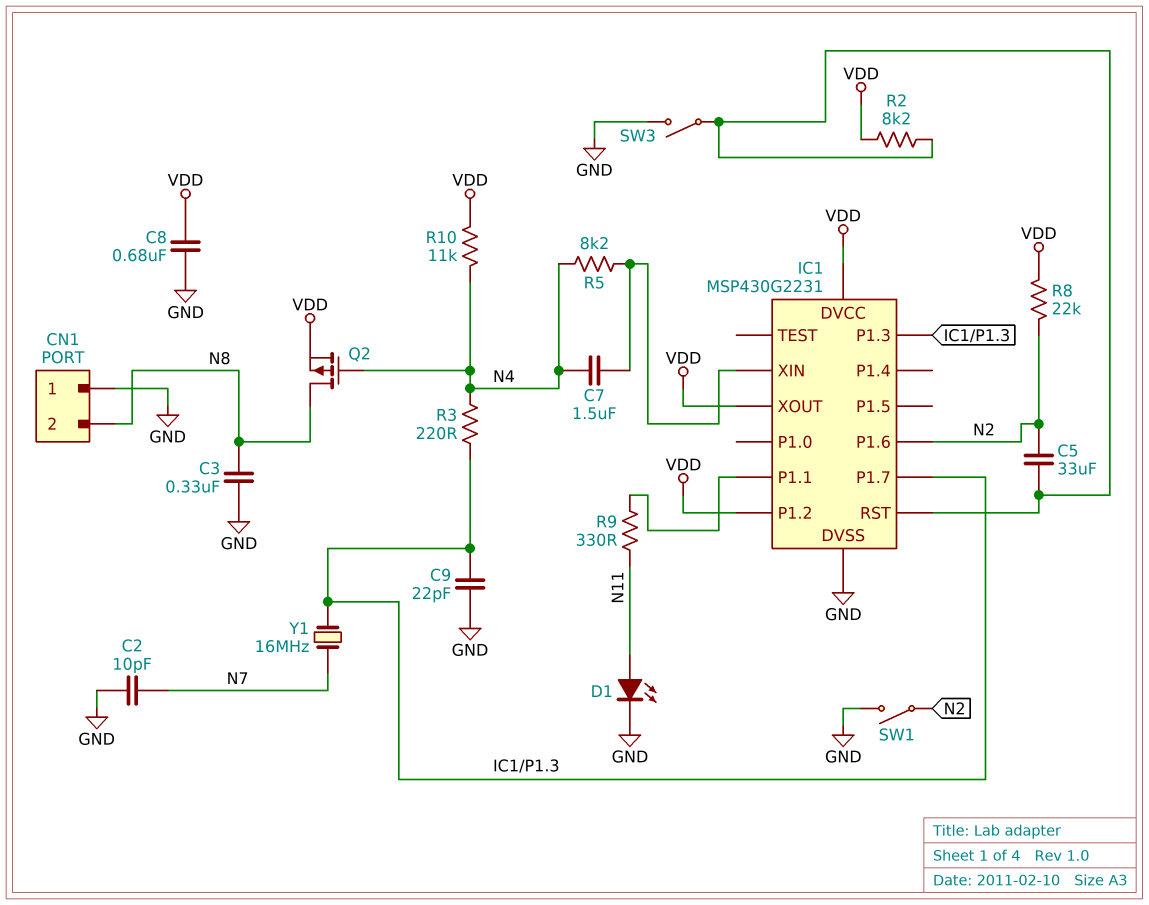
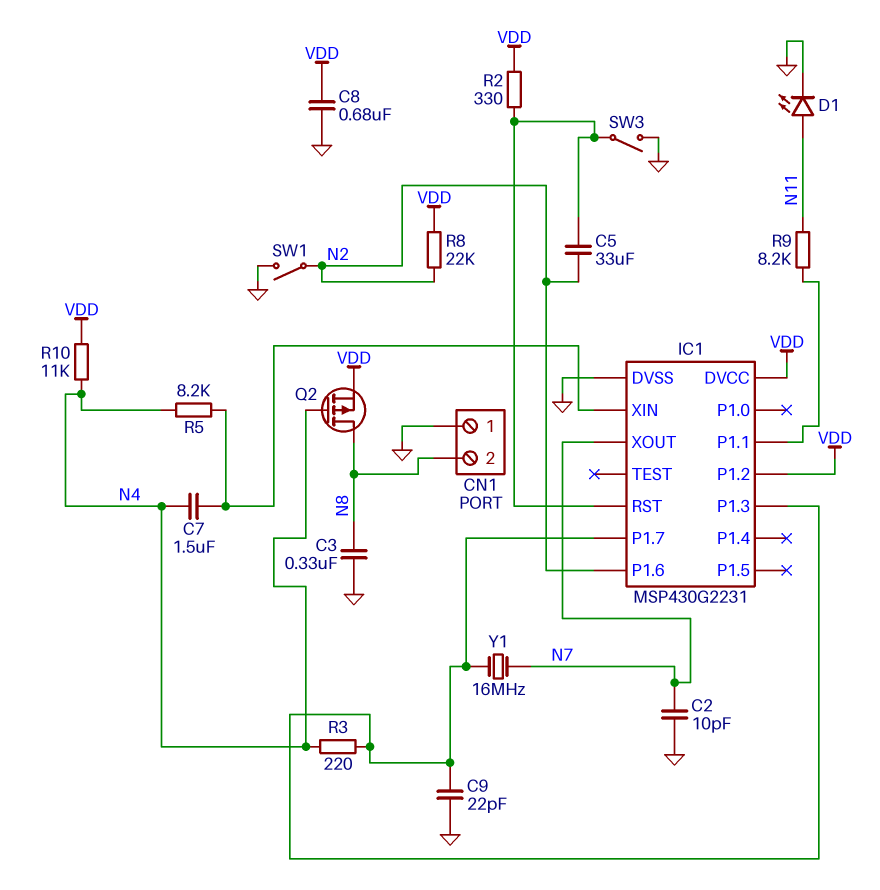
IC1 pin XOUT: VDD -> N7
R2: 8.2k (IC1/RST, VDD) -> 330 (IC1/RST, VDD)
R9: 330 (IC1/P1.1, N11) -> 8.2k (IC1/P1.1, N11)

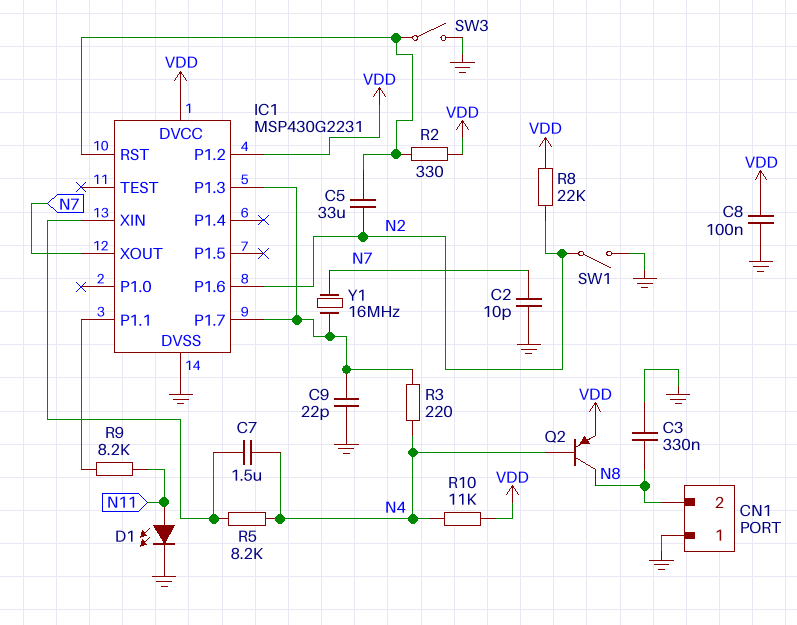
C8: 680nF (GND, VDD) -> 100nF (GND, VDD)
Q2: PMOS (G N4, D N8, S VDD) -> PNP (B N4, C N8, E VDD)

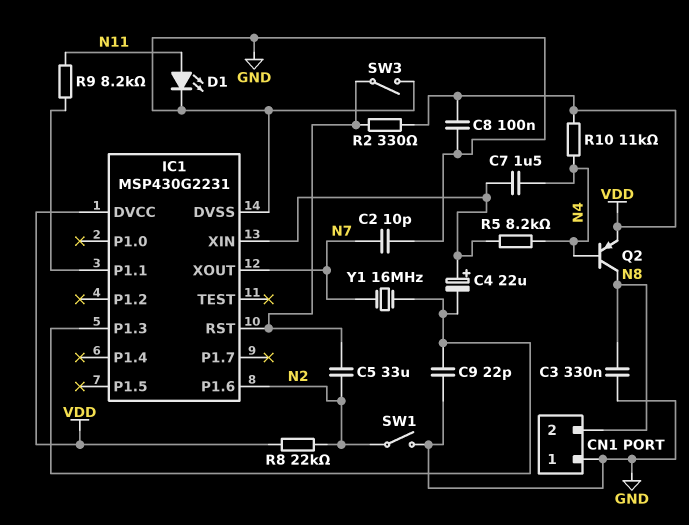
C4: none -> 22uF (plus IC1/XIN, minus IC1/P1.3)
IC1 pin P1.2: VDD -> none
IC1 pin P1.7: IC1/P1.3 -> none
R3: 220 (IC1/P1.3, N4) -> none

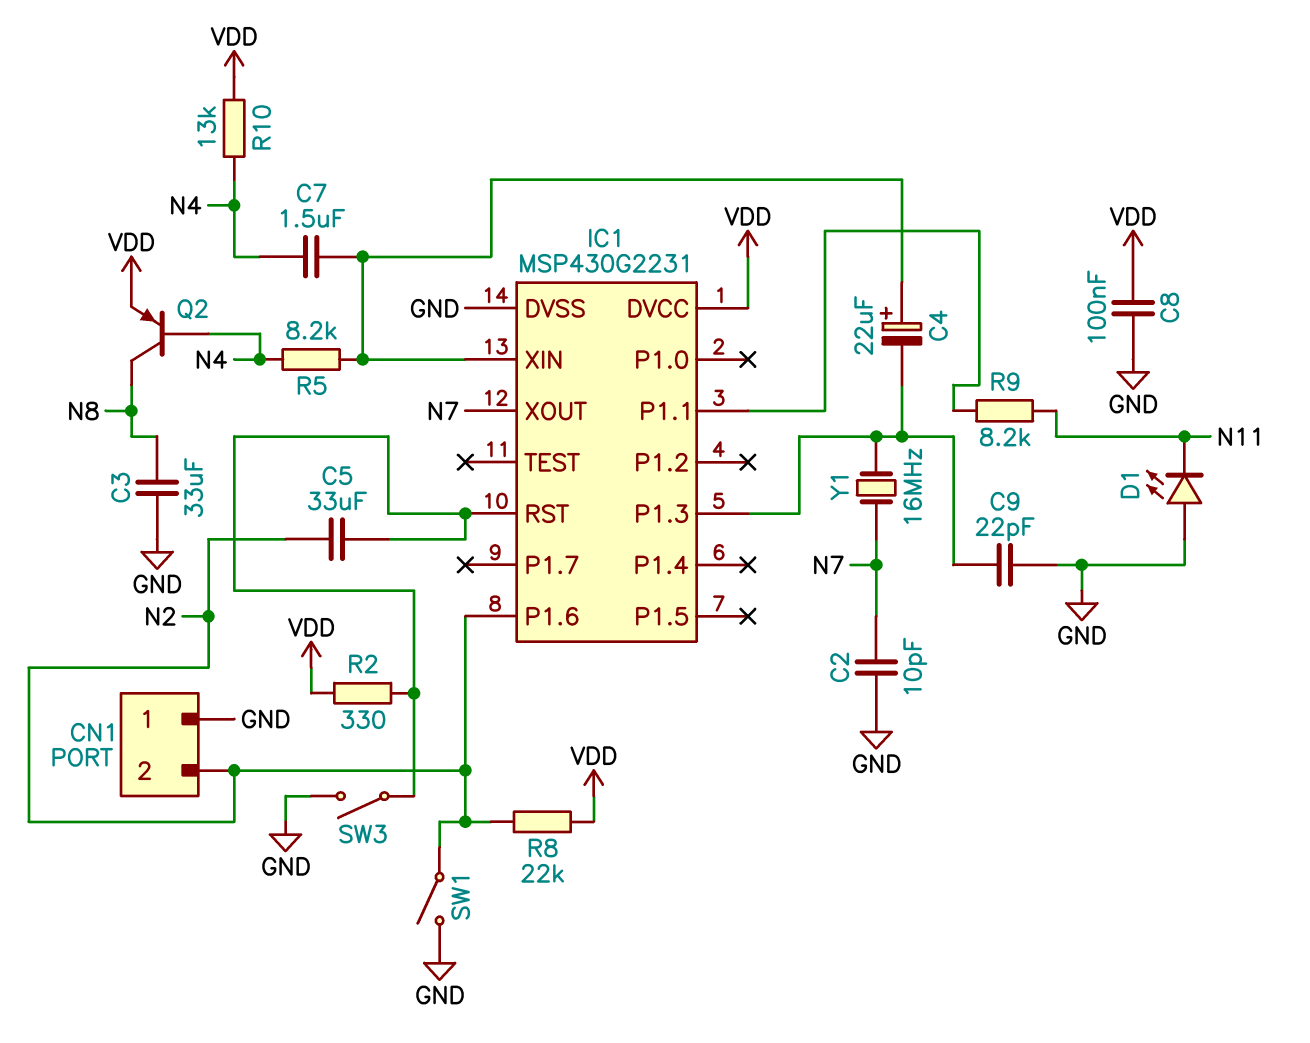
C3: 330nF (GND, N8) -> 33uF (GND, N8)
CN1 pin 2: N8 -> N2
D1: LED (A N11, K GND) -> LED (A GND, K N11)
R10: 11k (N4, VDD) -> 13k (N4, VDD)

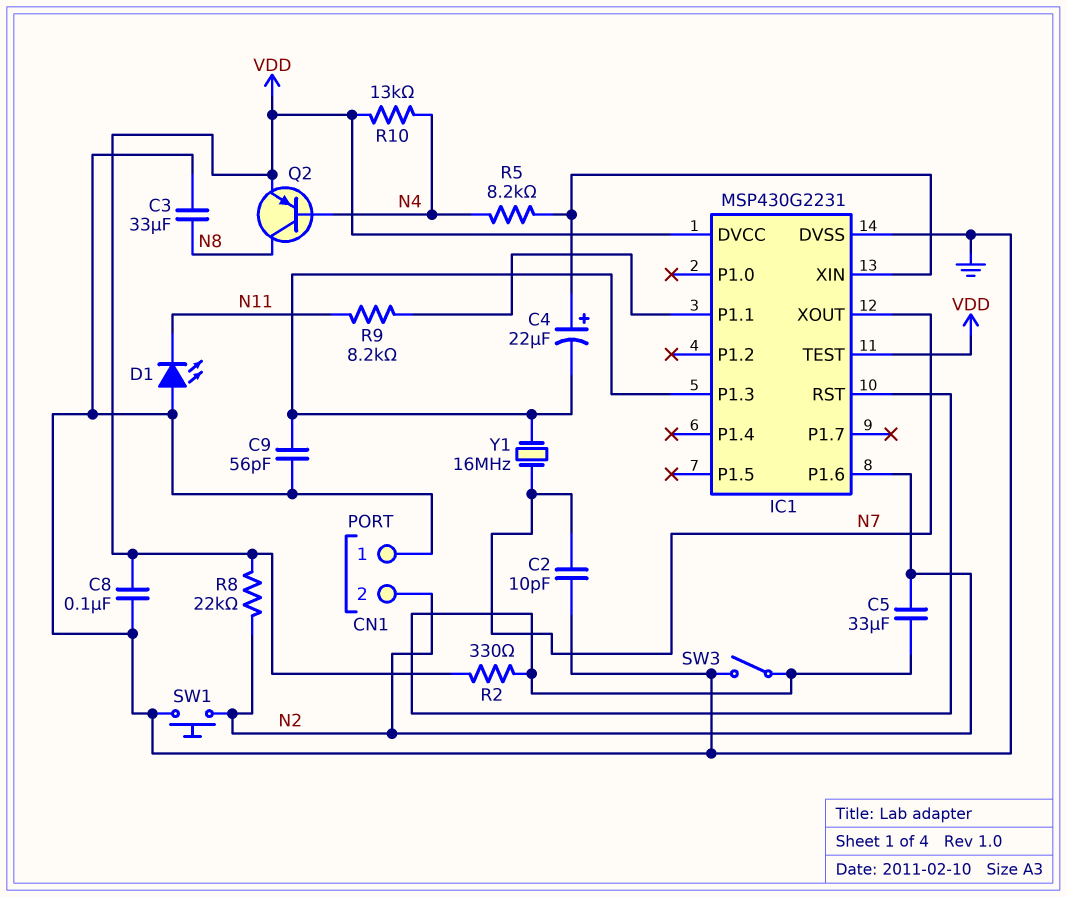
C7: 1.5uF (IC1/XIN, N4) -> none
C9: 22pF (GND, IC1/P1.3) -> 56pF (GND, IC1/P1.3)
IC1 pin TEST: none -> VDD
SW1: switch (GND, N2) -> button (GND, N2)

